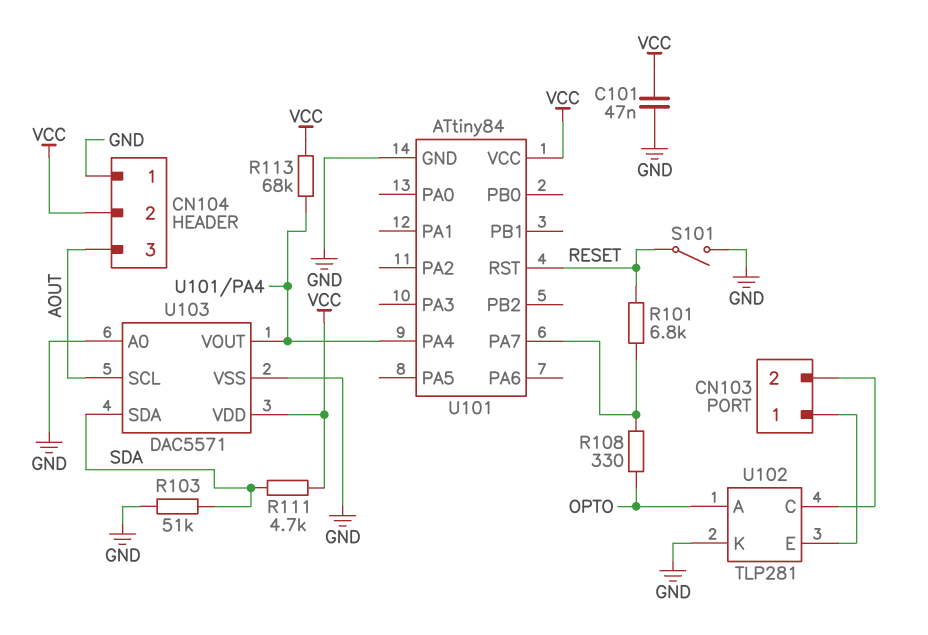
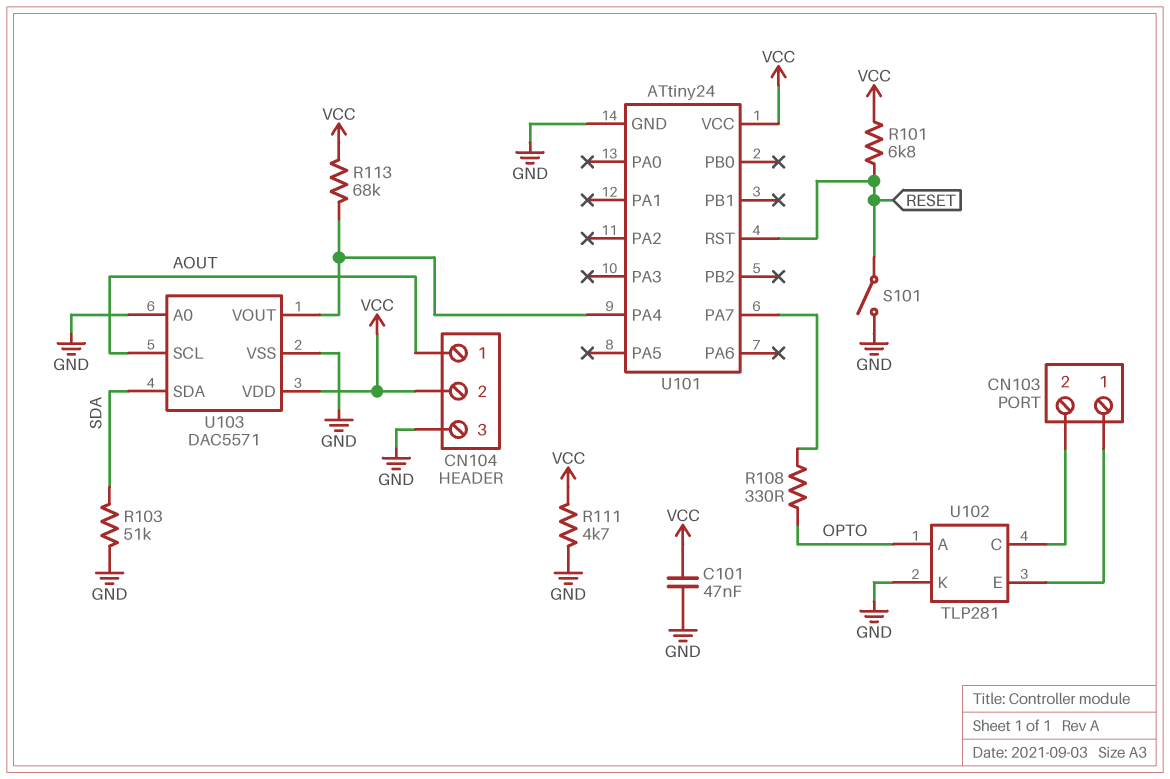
CN104 pin 1: GND -> AOUT
CN104 pin 3: AOUT -> GND
R101: 6.8k (RESET, U101/PA7) -> 6.8k (RESET, VCC)
R111: 4.7k (SDA, VCC) -> 4.7k (GND, VCC)
U101: ATtiny84 -> ATtiny24

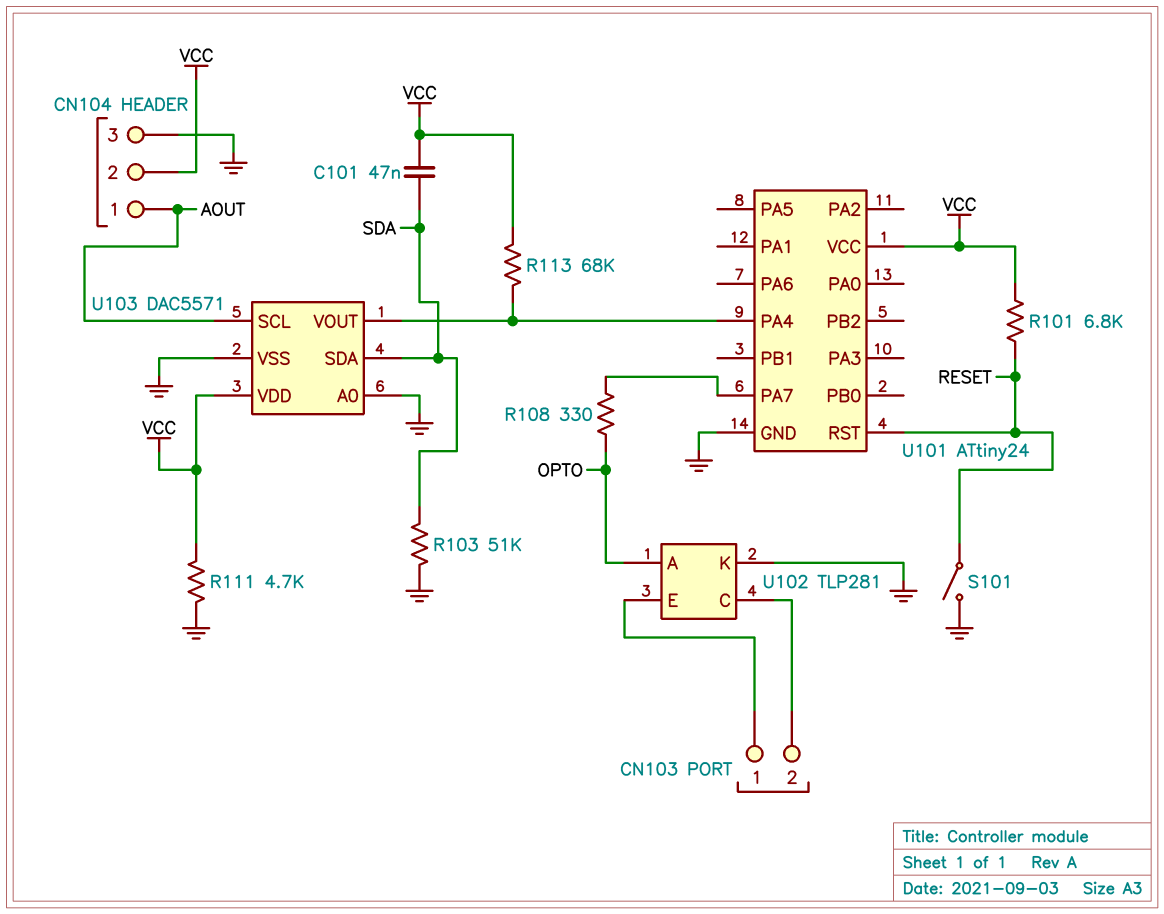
C101: 47nF (GND, VCC) -> 47nF (SDA, VCC)

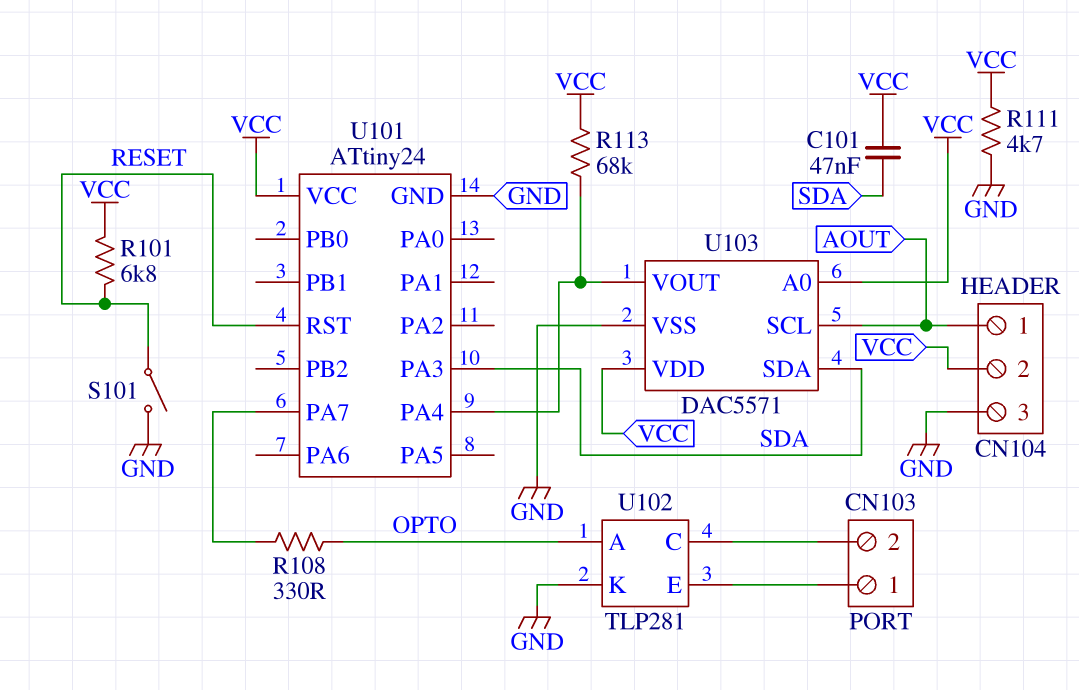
R103: 51k (GND, SDA) -> none
U101 pin PA3: none -> SDA
U103 pin A0: GND -> VCC

